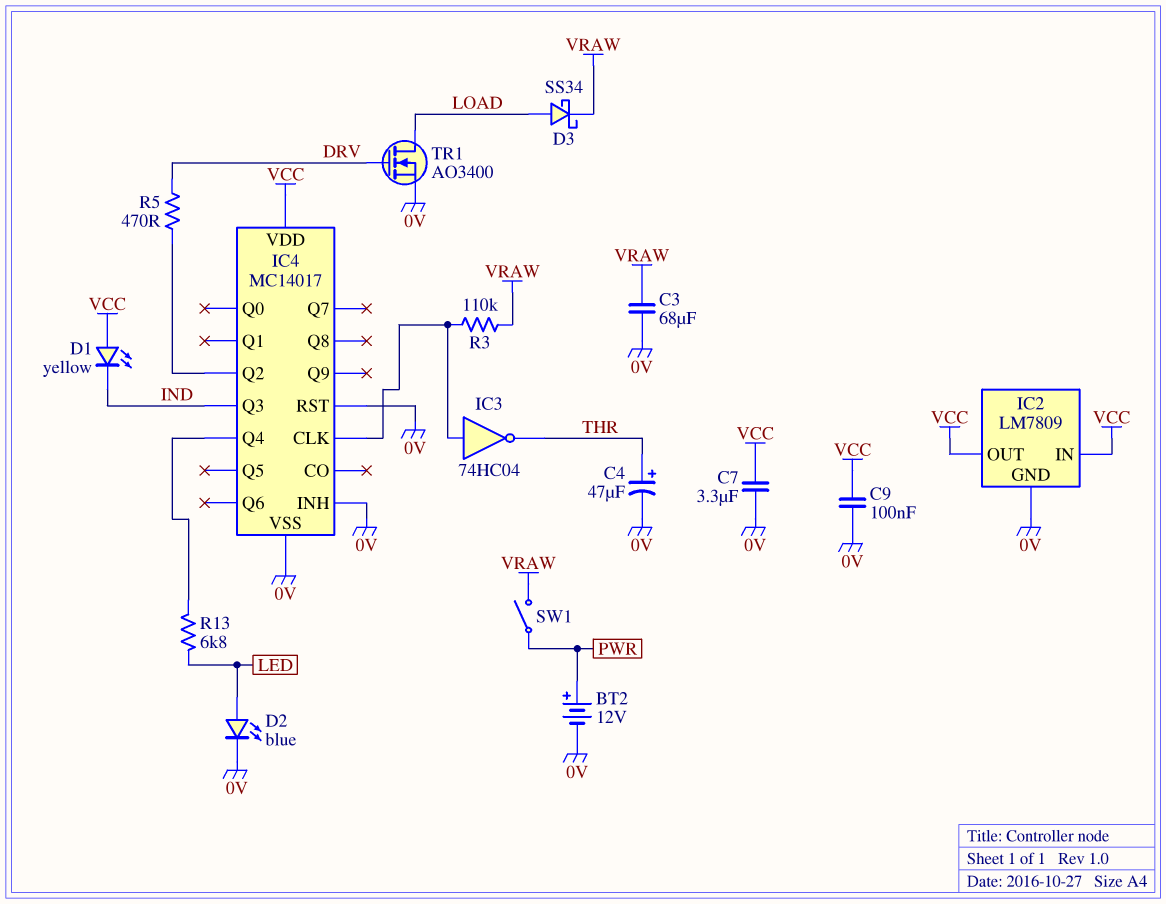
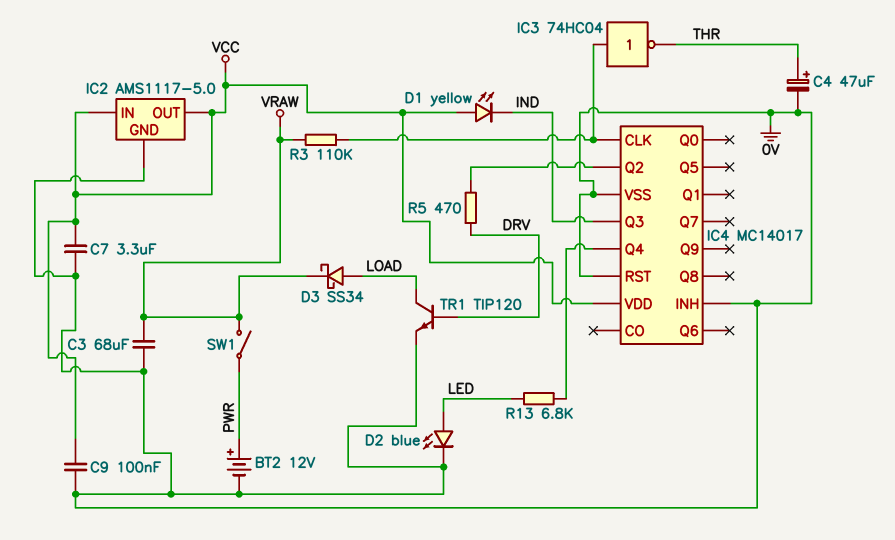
IC2: LM7809 -> AMS1117-5.0
TR1: NMOS AO3400 (G DRV, D LOAD, S 0V) -> NPN TIP120 (B DRV, C LOAD, E 0V)

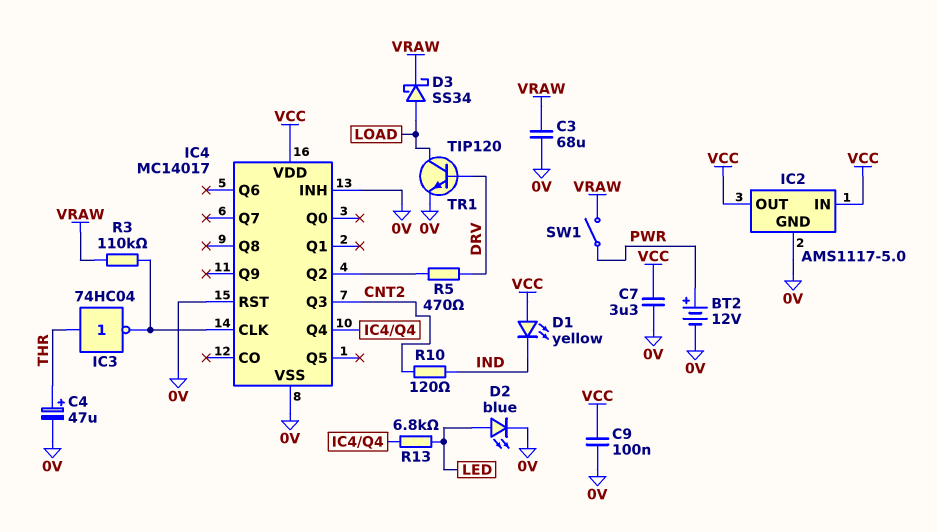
IC3: NOT 74HC04 (in IC4/CLK, out THR) -> NOT 74HC04 (in THR, out IC4/CLK)
IC4 pin Q3: IND -> CNT2
R10: none -> 120 (CNT2, IND)

